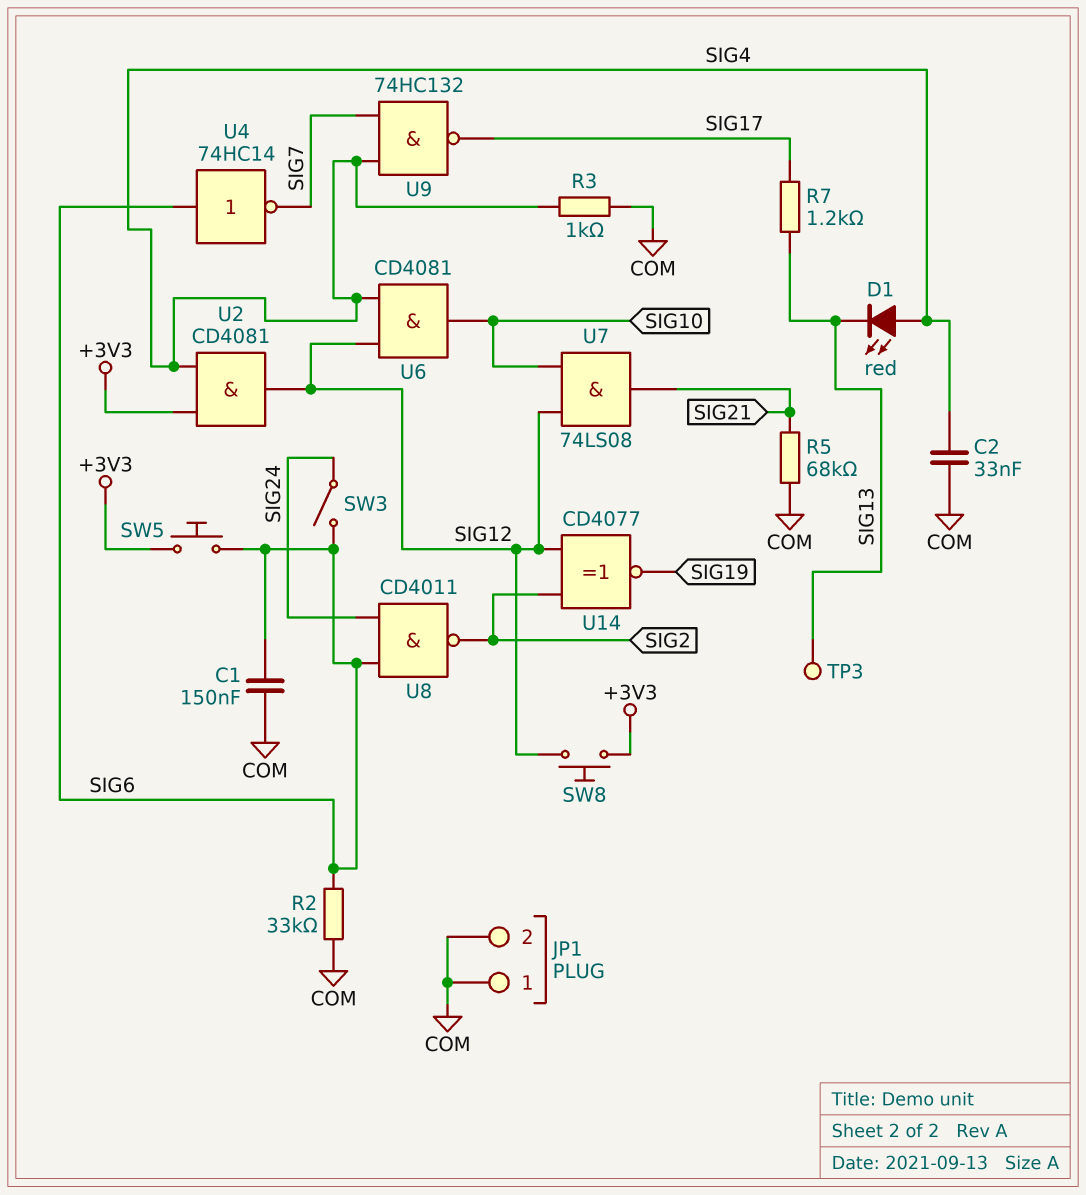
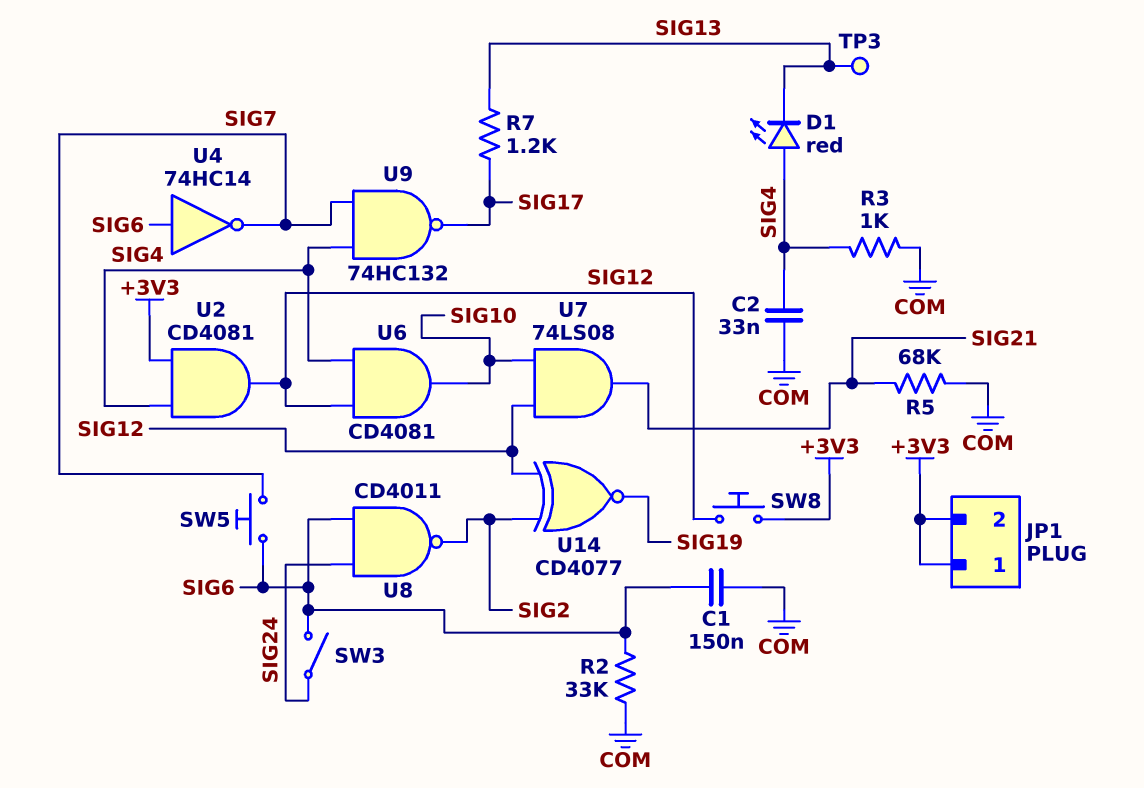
JP1 pin 1: COM -> +3V3
JP1 pin 2: COM -> +3V3
SW5: button (+3V3, SIG6) -> button (SIG6, SIG7)

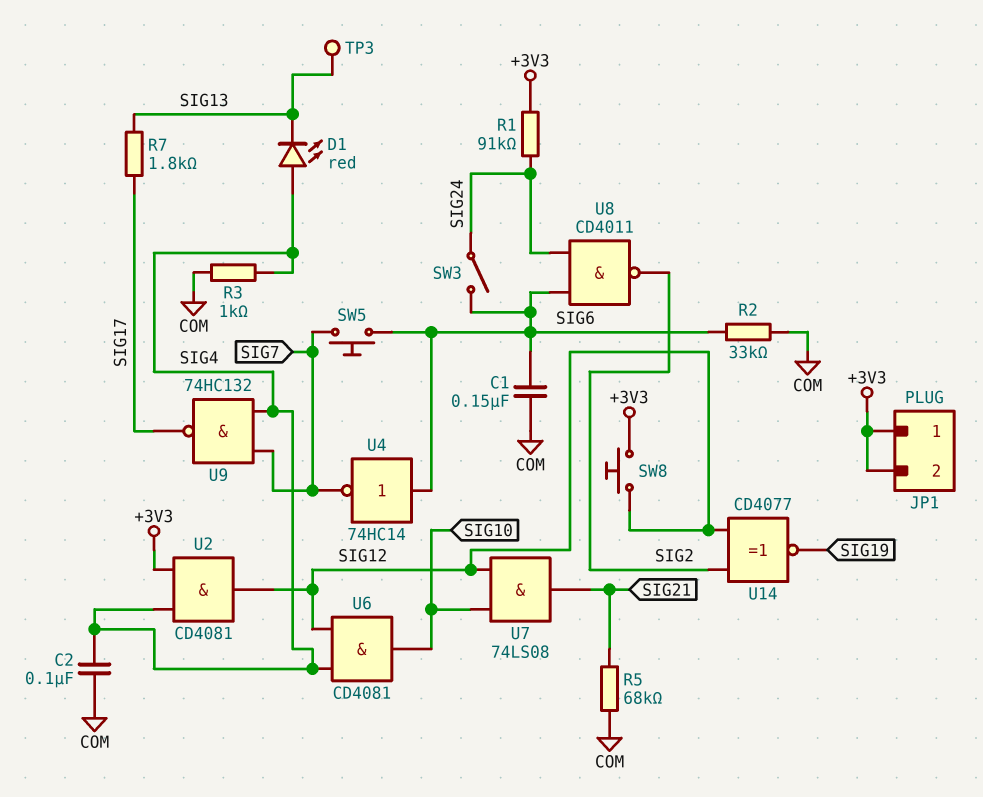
C2: 33nF (COM, SIG4) -> 100nF (COM, SIG4)
R1: none -> 91k (+3V3, SIG24)
R7: 1.2k (SIG13, SIG17) -> 1.8k (SIG13, SIG17)

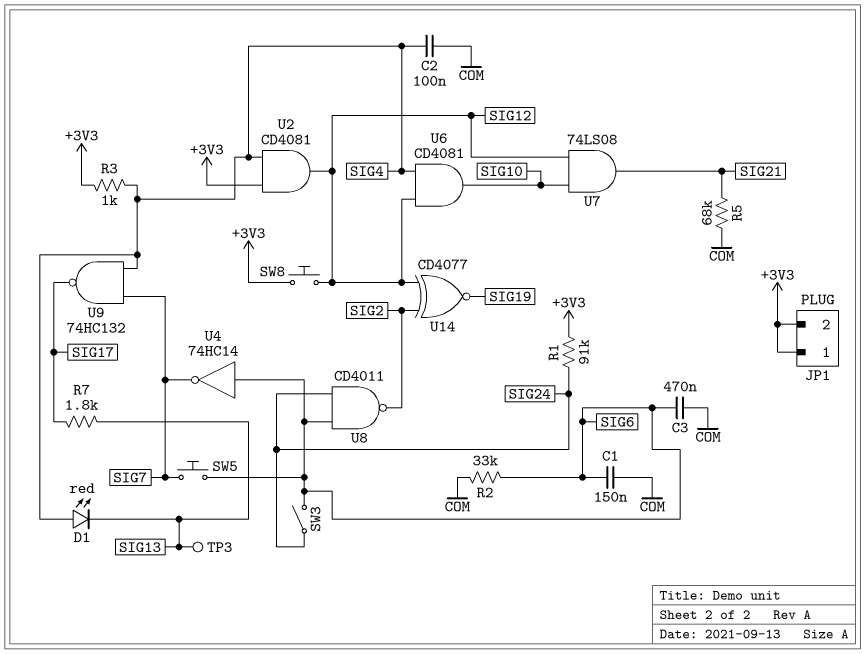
C3: none -> 470nF (COM, SIG6)
R3: 1k (COM, SIG4) -> 1k (+3V3, SIG4)

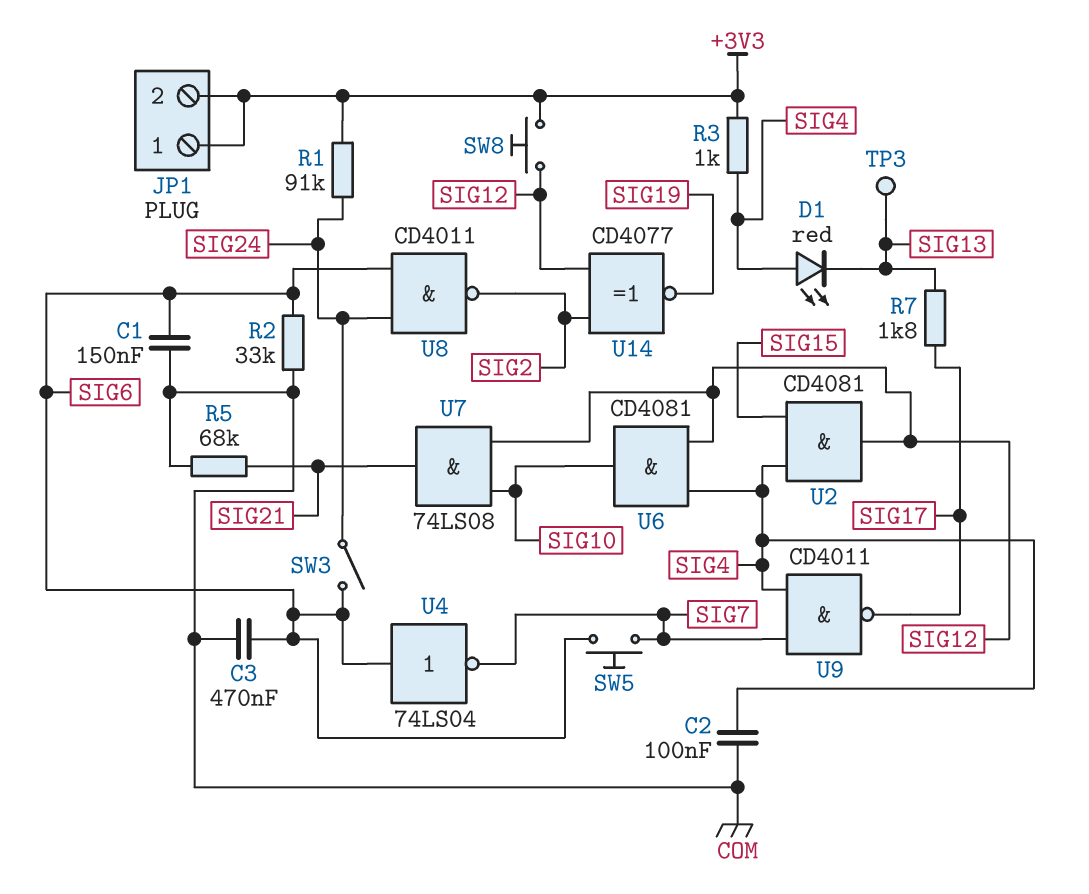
U2: AND CD4081 (in +3V3, in SIG4, out SIG12) -> AND CD4081 (in SIG4, in SIG15, out SIG12)
U4: NOT 74HC14 (in SIG6, out SIG7) -> NOT 74LS04 (in SIG6, out SIG7)
U9: NAND 74HC132 (in SIG4, in SIG7, out SIG17) -> NAND CD4011 (in SIG4, in SIG7, out SIG17)

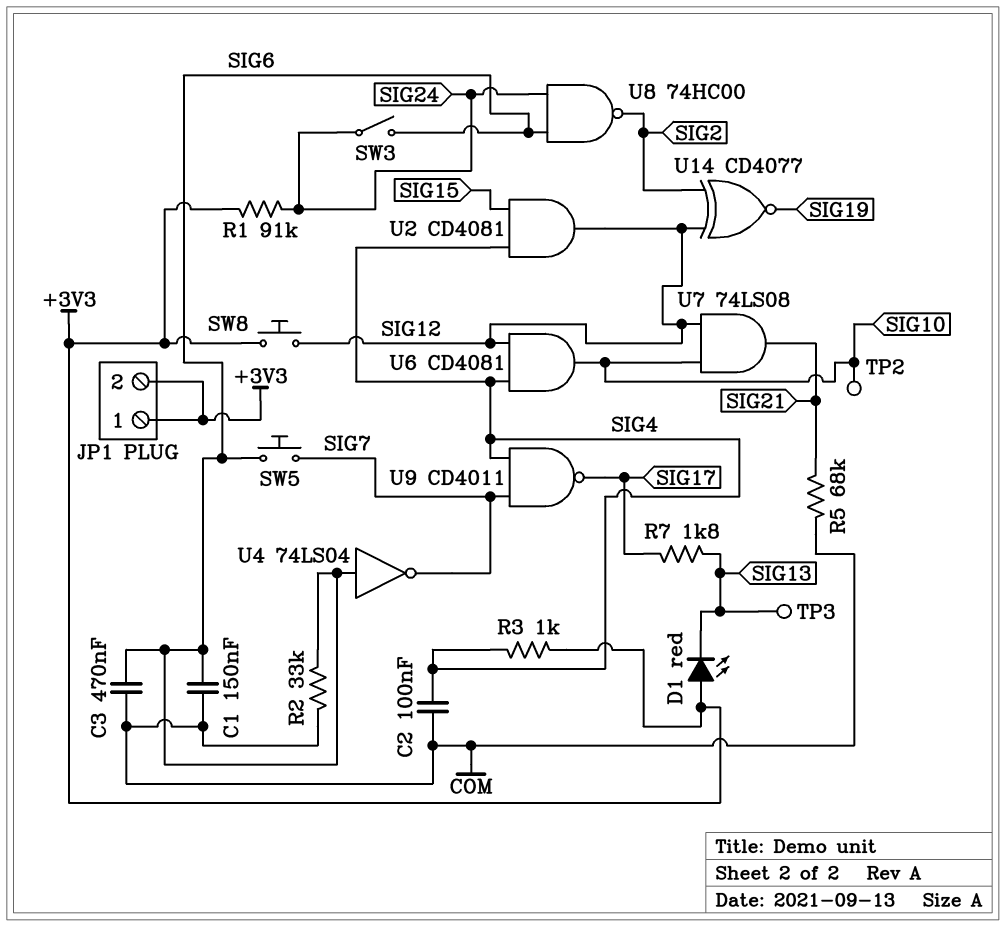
D1: LED red (A SIG4, K SIG13) -> LED red (A +3V3, K SIG13)
TP2: none -> test point (SIG10)
U8: NAND CD4011 (in SIG6, in SIG24, out SIG2) -> NAND 74HC00 (in SIG6, in SIG24, out SIG2)

